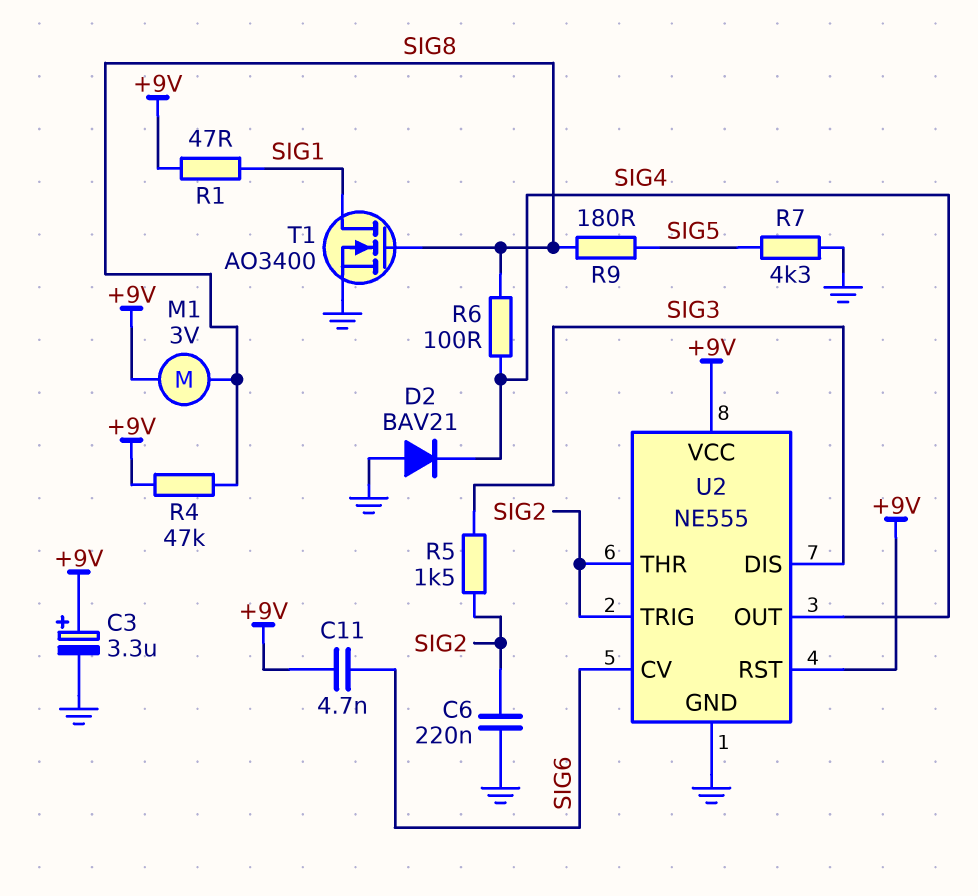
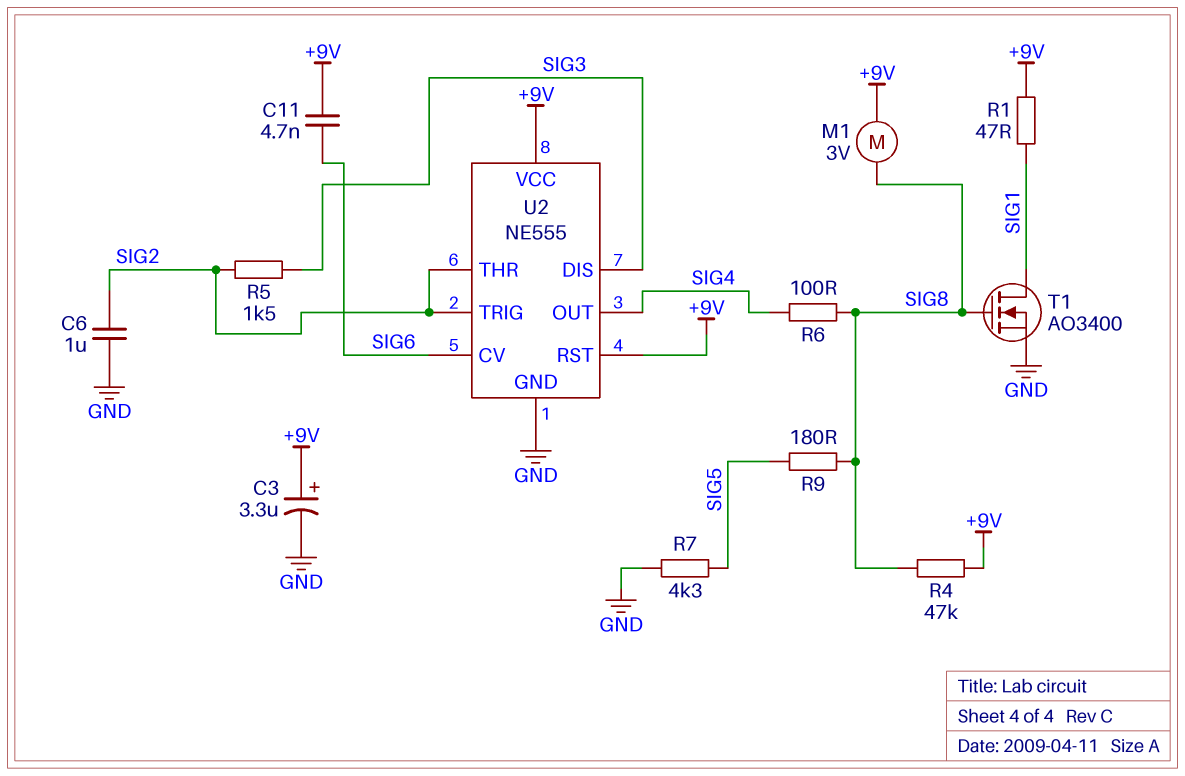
C6: 220nF (GND, SIG2) -> 1uF (GND, SIG2)
D2: diode BAV21 (A GND, K SIG4) -> none

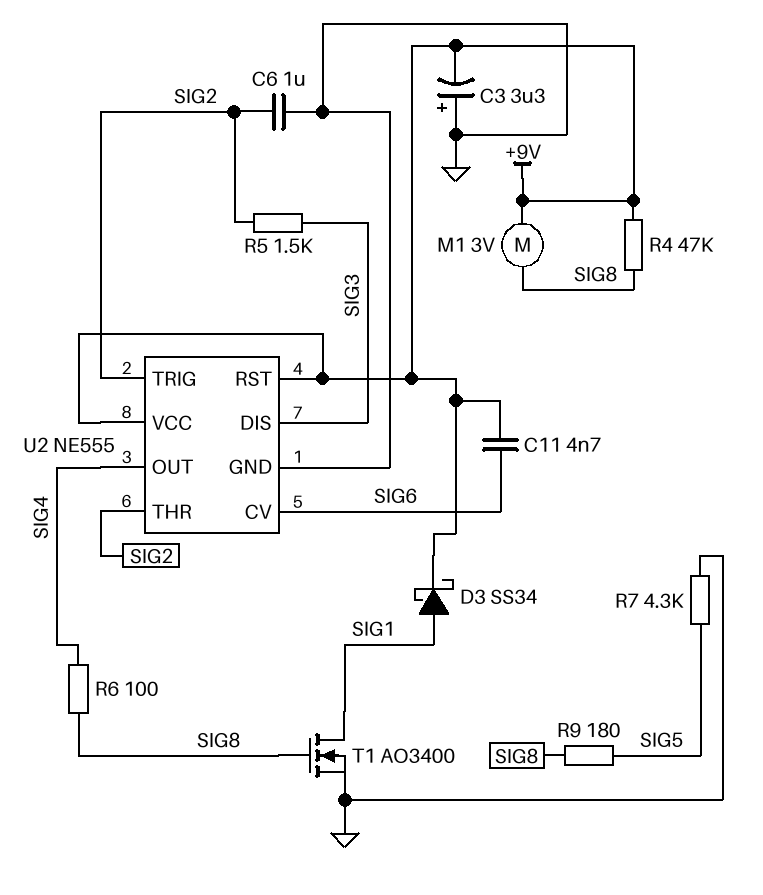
C3: 3.3uF (plus +9V, minus GND) -> 3.3uF (plus GND, minus +9V)
D3: none -> schottky SS34 (A SIG1, K +9V)
R1: 47 (+9V, SIG1) -> none

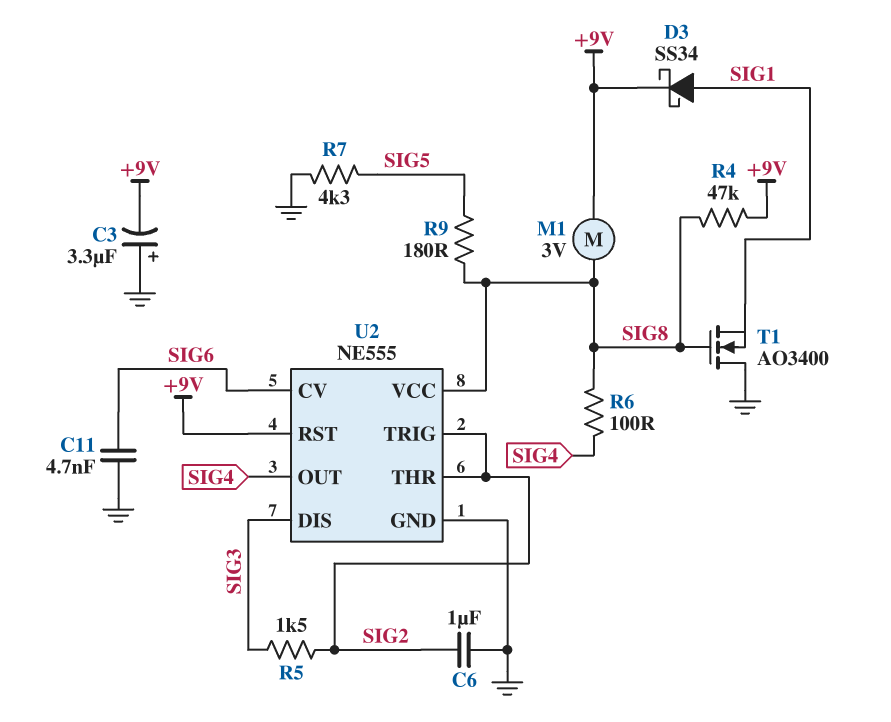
C11: 4.7nF (+9V, SIG6) -> 4.7nF (GND, SIG6)
T1: NMOS AO3400 (G SIG8, D SIG1, S GND) -> NMOS AO3400 (G SIG8, D GND, S SIG1)
U2 pin VCC: +9V -> SIG8

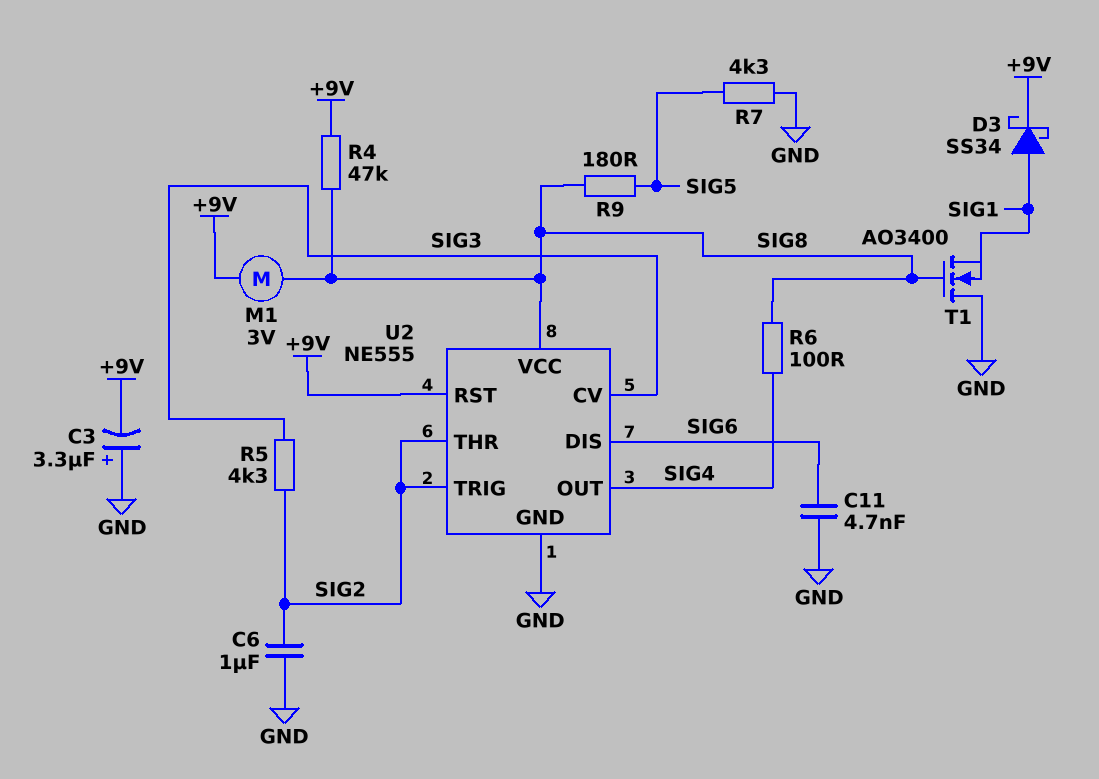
R5: 1.5k (SIG2, SIG3) -> 4.3k (SIG2, SIG3)
U2 pin CV: SIG6 -> SIG3
U2 pin DIS: SIG3 -> SIG6

